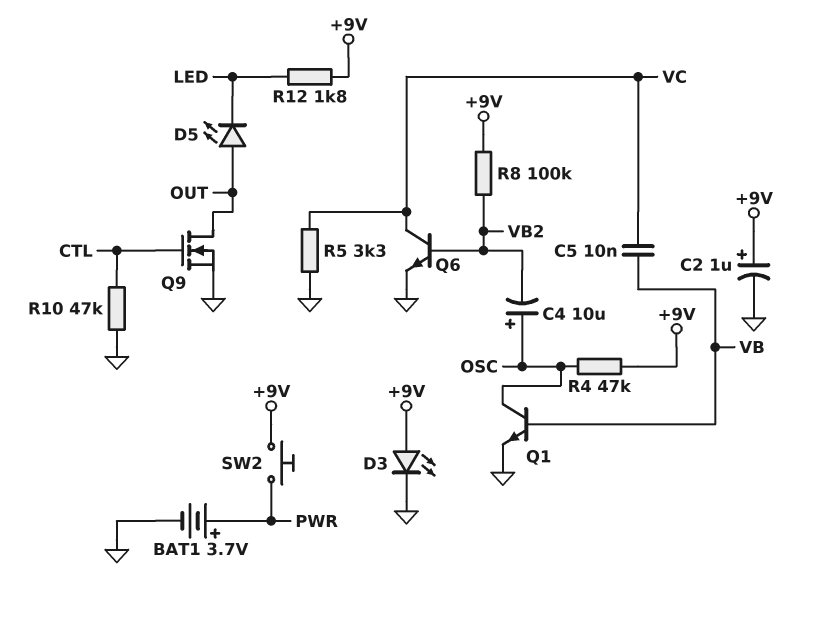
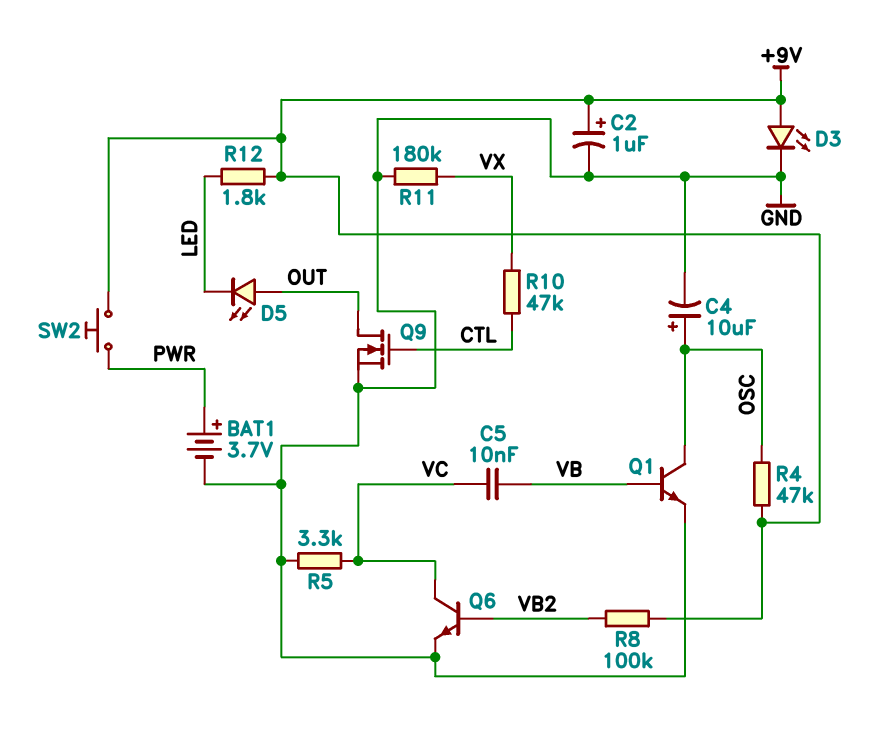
C4: 10uF (plus OSC, minus VB2) -> 10uF (plus OSC, minus GND)
R10: 47k (CTL, GND) -> 47k (CTL, VX)
R11: none -> 180k (GND, VX)

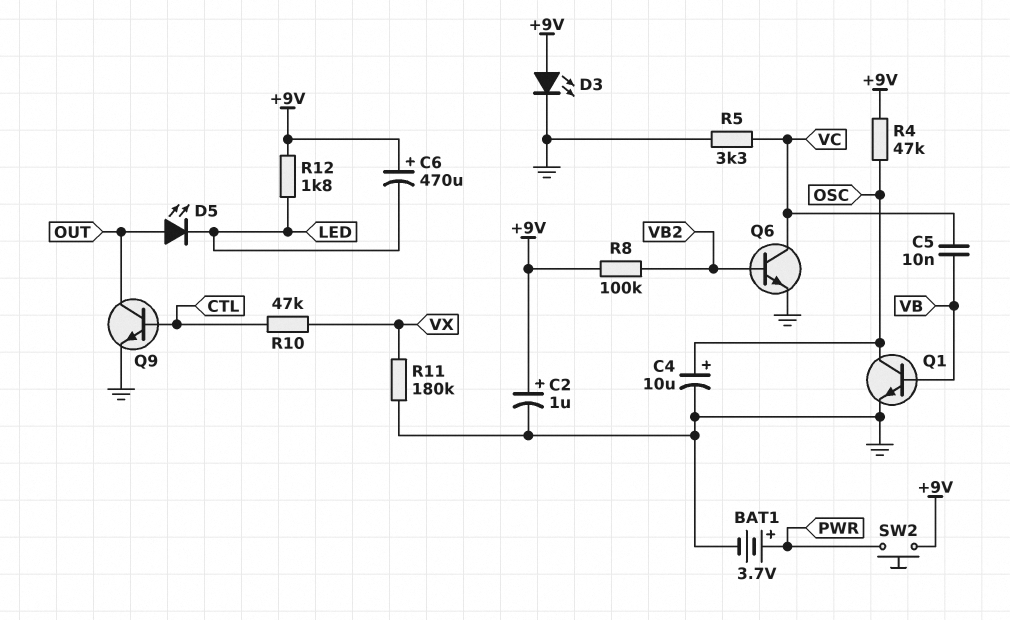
C6: none -> 470uF (plus +9V, minus LED)
Q9: NMOS (G CTL, D OUT, S GND) -> NPN (B CTL, C OUT, E GND)

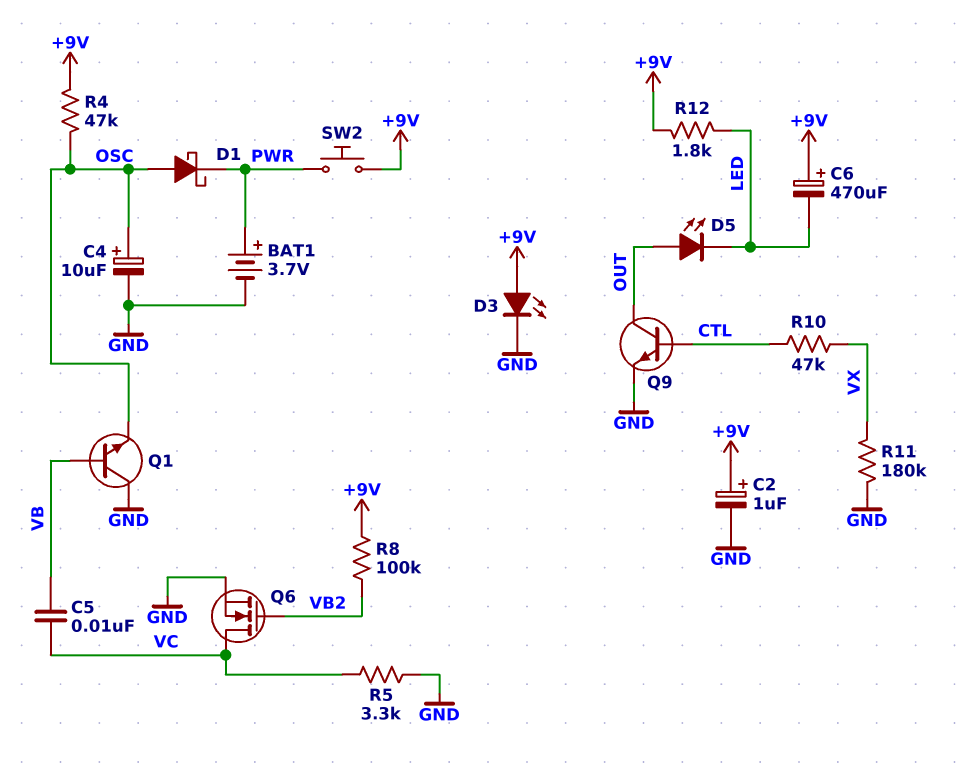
D1: none -> schottky (A OSC, K PWR)
Q1: NPN (B VB, C OSC, E GND) -> NPN (B VB, C GND, E OSC)
Q6: NPN (B VB2, C VC, E GND) -> NMOS (G VB2, D VC, S GND)

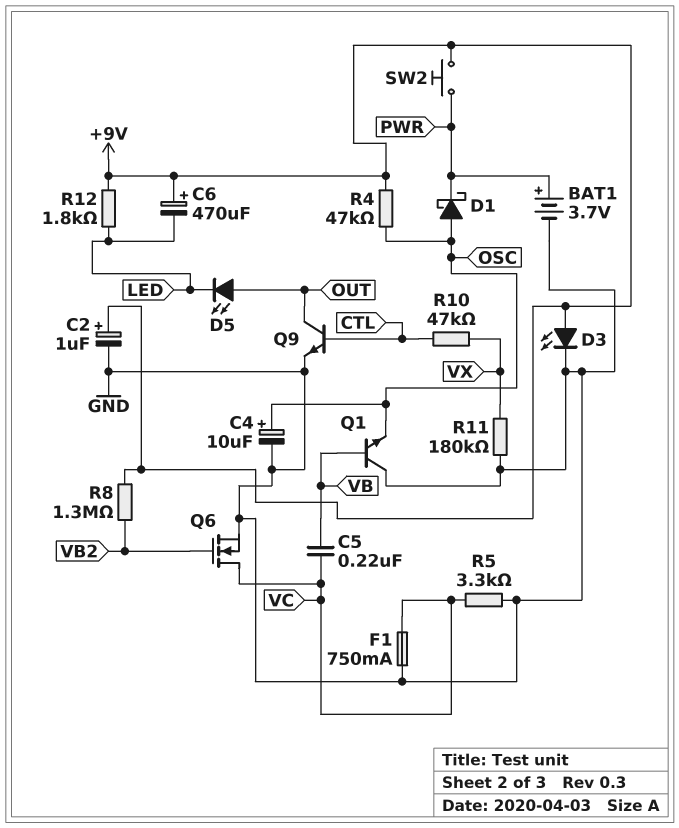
C5: 10nF (VB, VC) -> 220nF (VB, VC)
F1: none -> 750mA (GND, VC)
R8: 100k (+9V, VB2) -> 1.3M (+9V, VB2)

